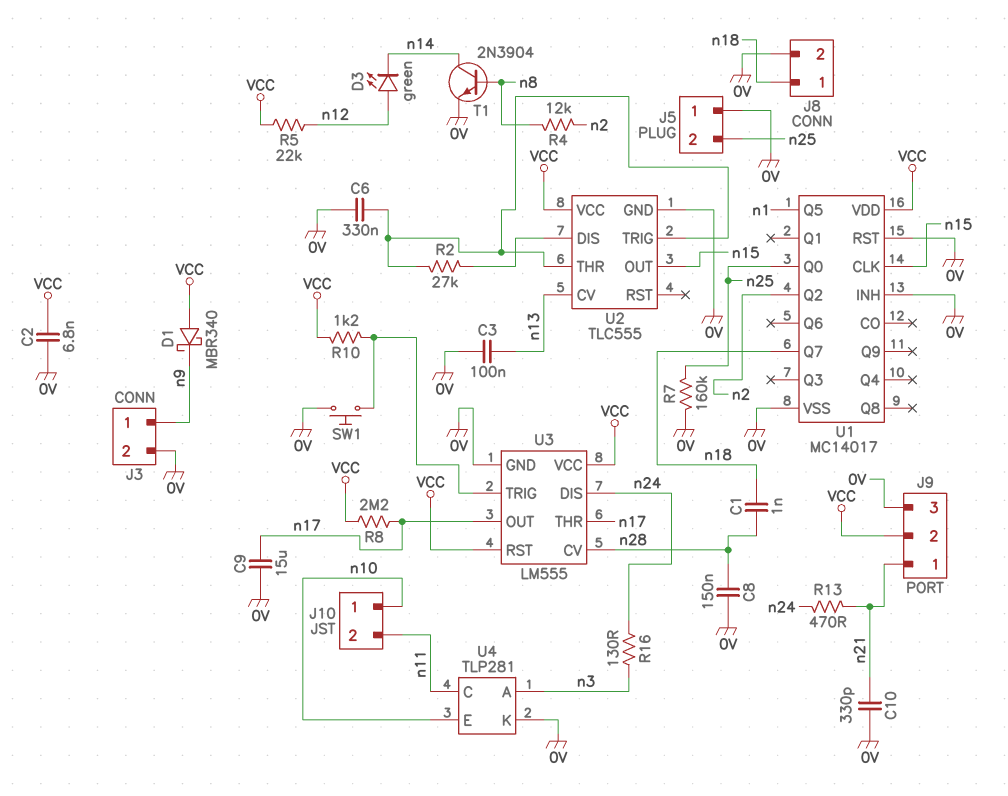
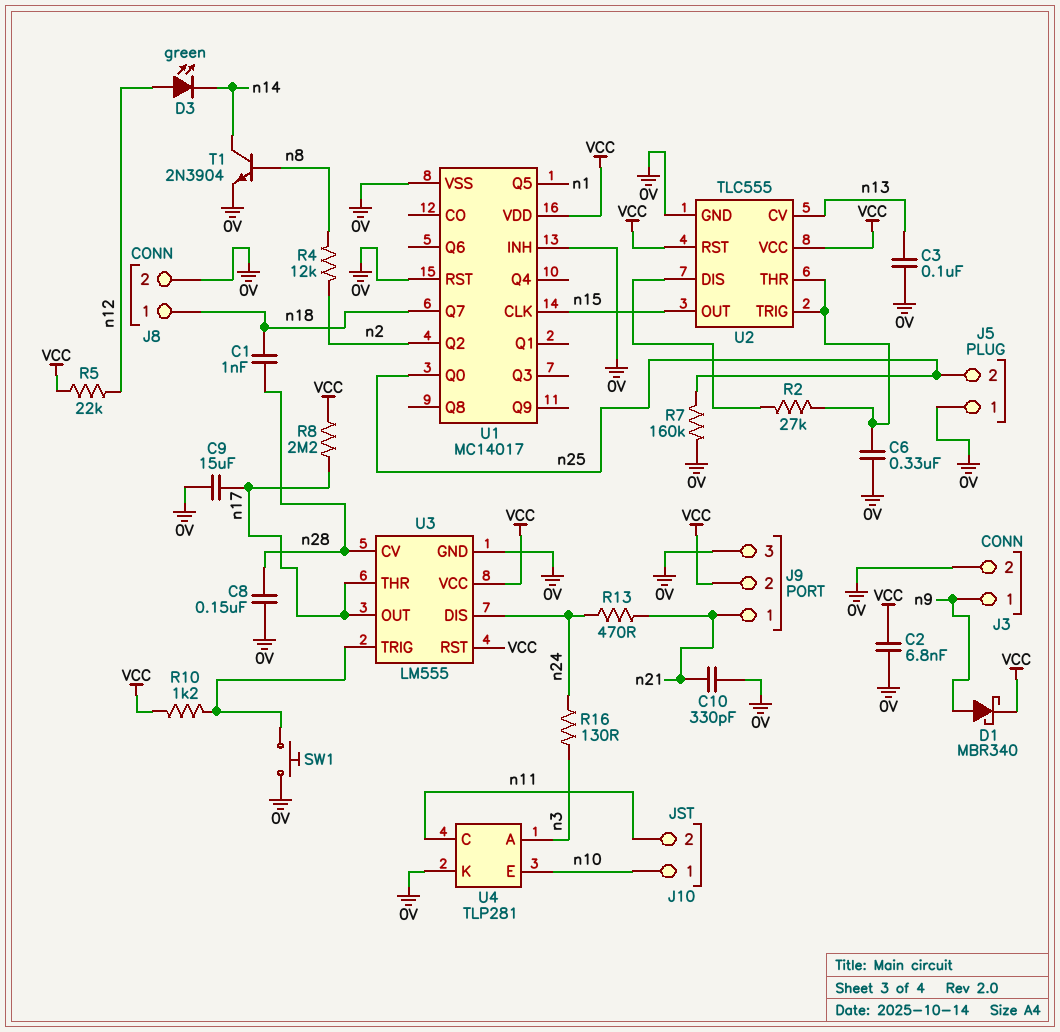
D1: schottky MBR340 (A VCC, K n9) -> schottky MBR340 (A n9, K VCC)
U2 pin RST: none -> VCC

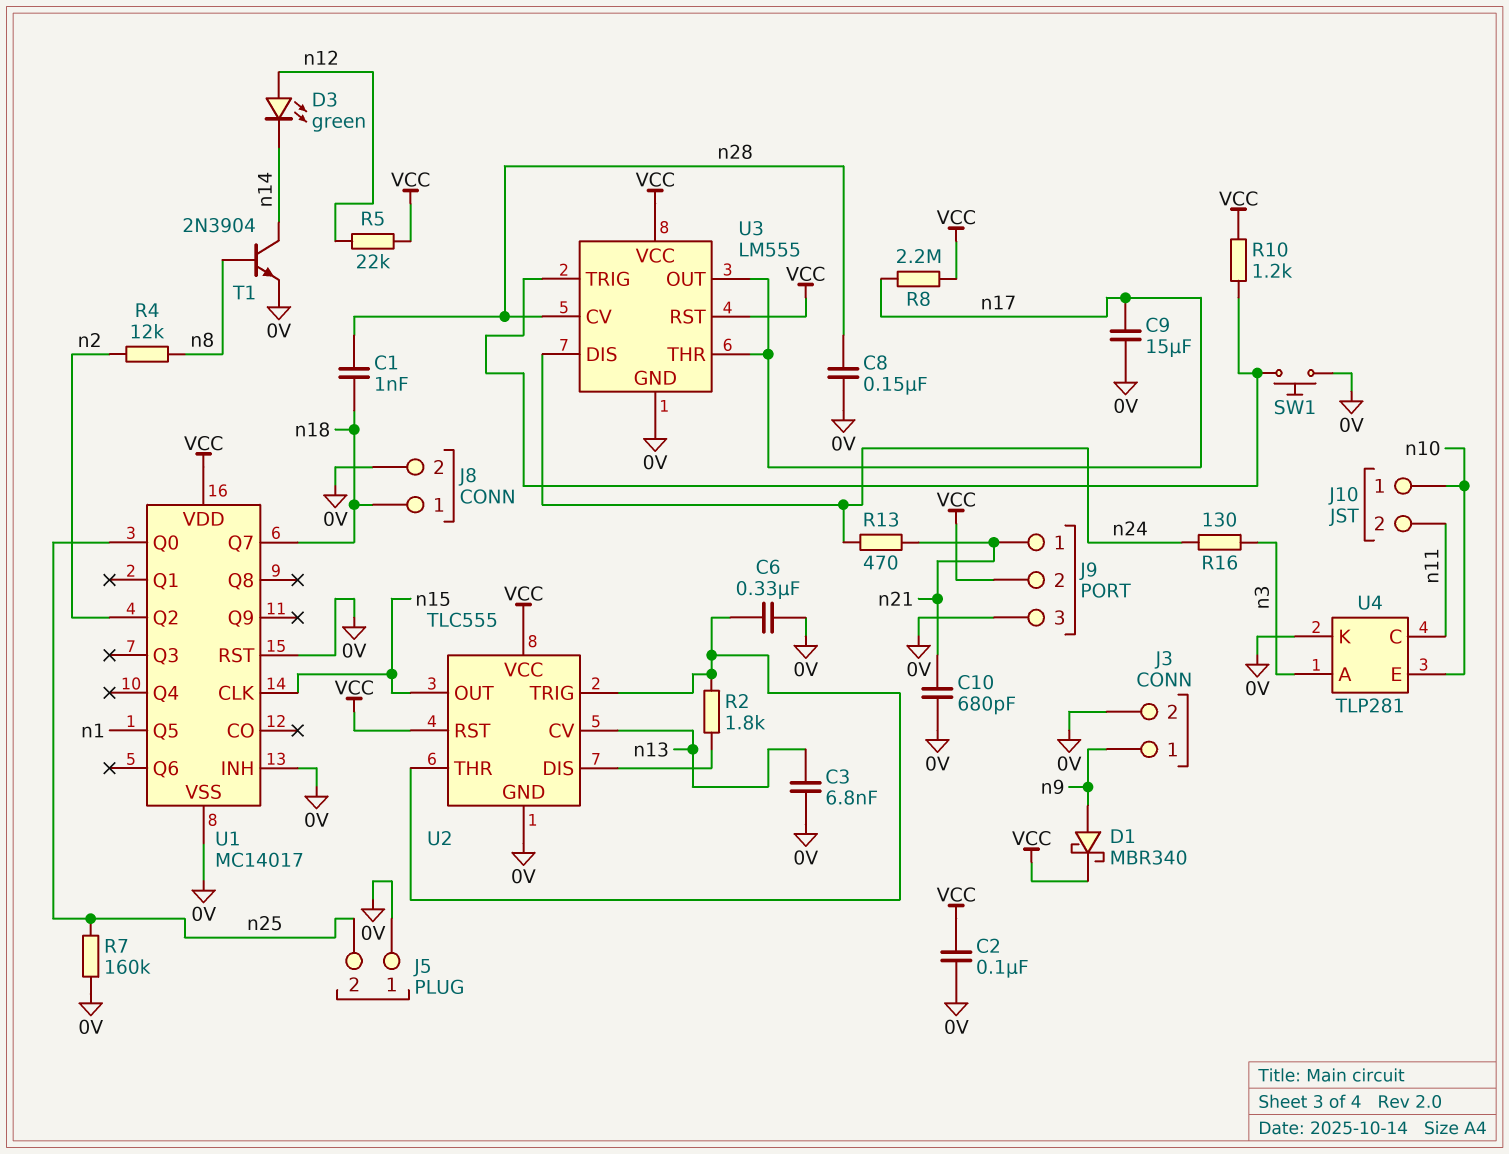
C2: 6.8nF (0V, VCC) -> 100nF (0V, VCC)
C3: 100nF (0V, n13) -> 6.8nF (0V, n13)
C10: 330pF (0V, n21) -> 680pF (0V, n21)
R2: 27k (U2/DIS, U2/THR) -> 1.8k (U2/DIS, U2/THR)

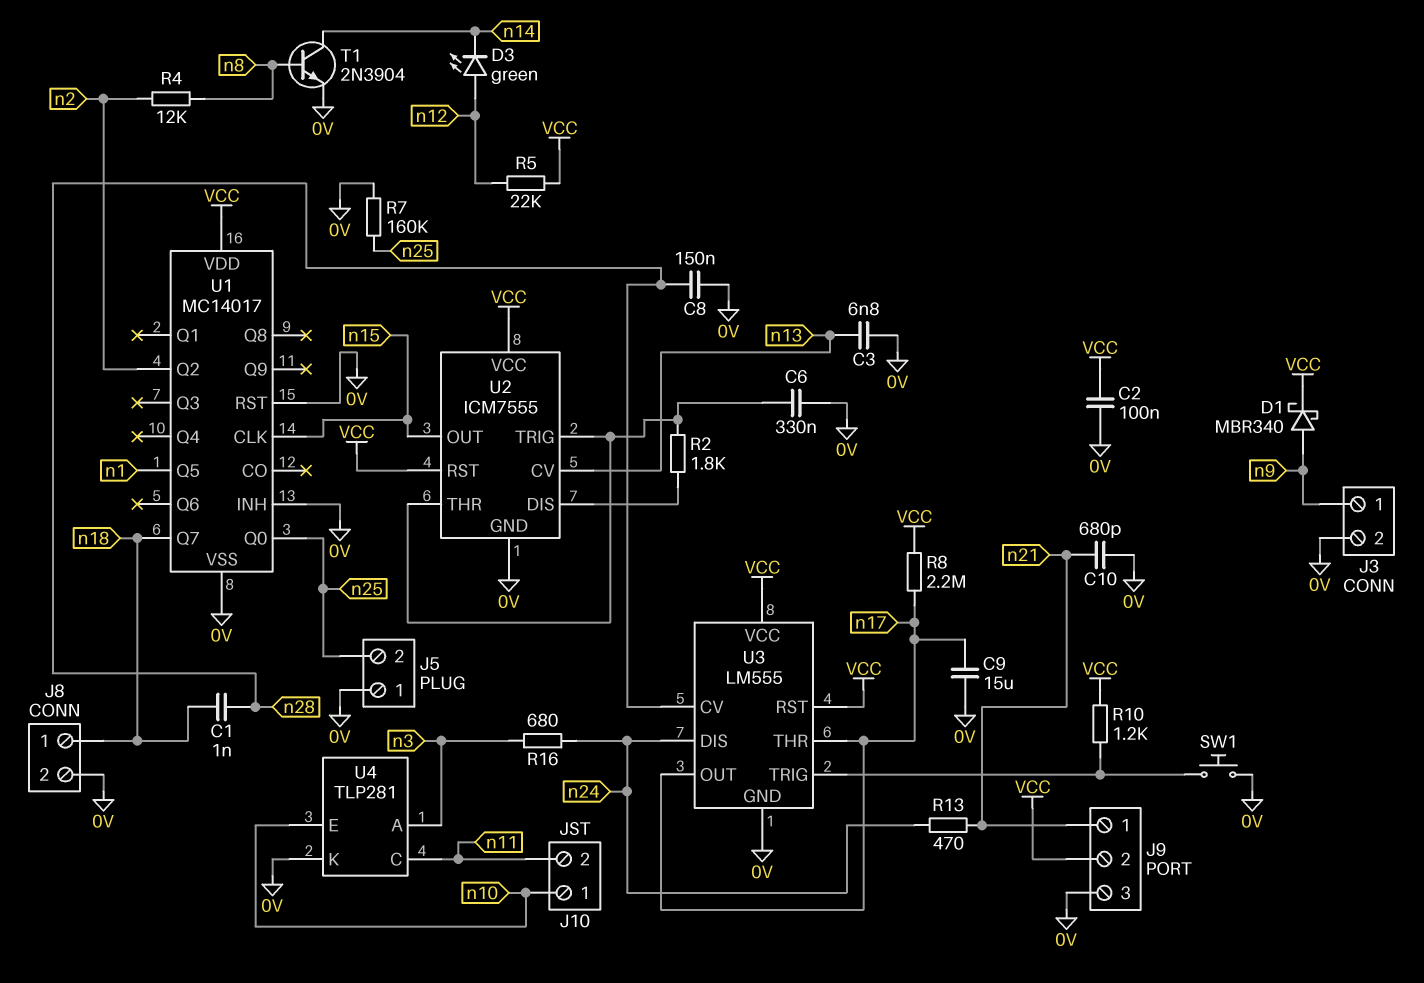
R16: 130 (n3, n24) -> 680 (n3, n24)
U2: TLC555 -> ICM7555

